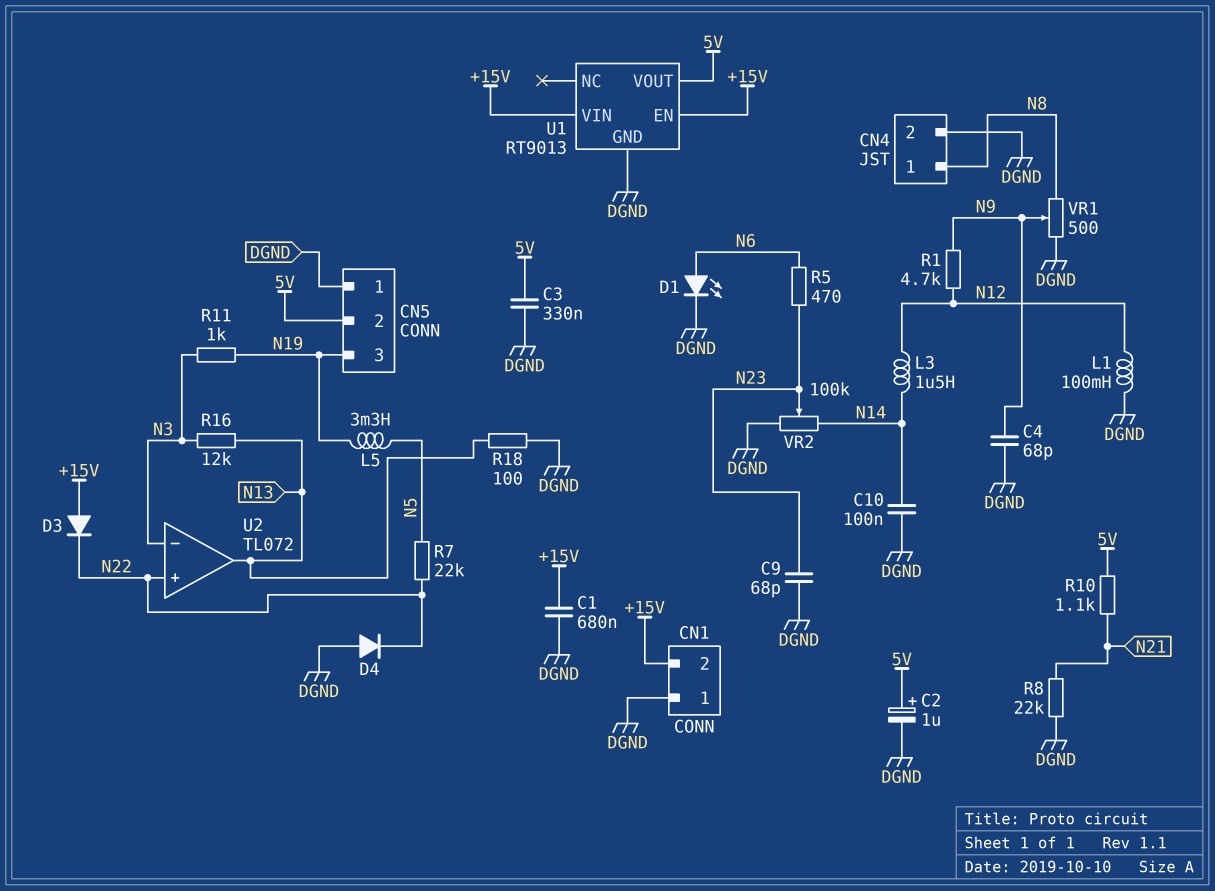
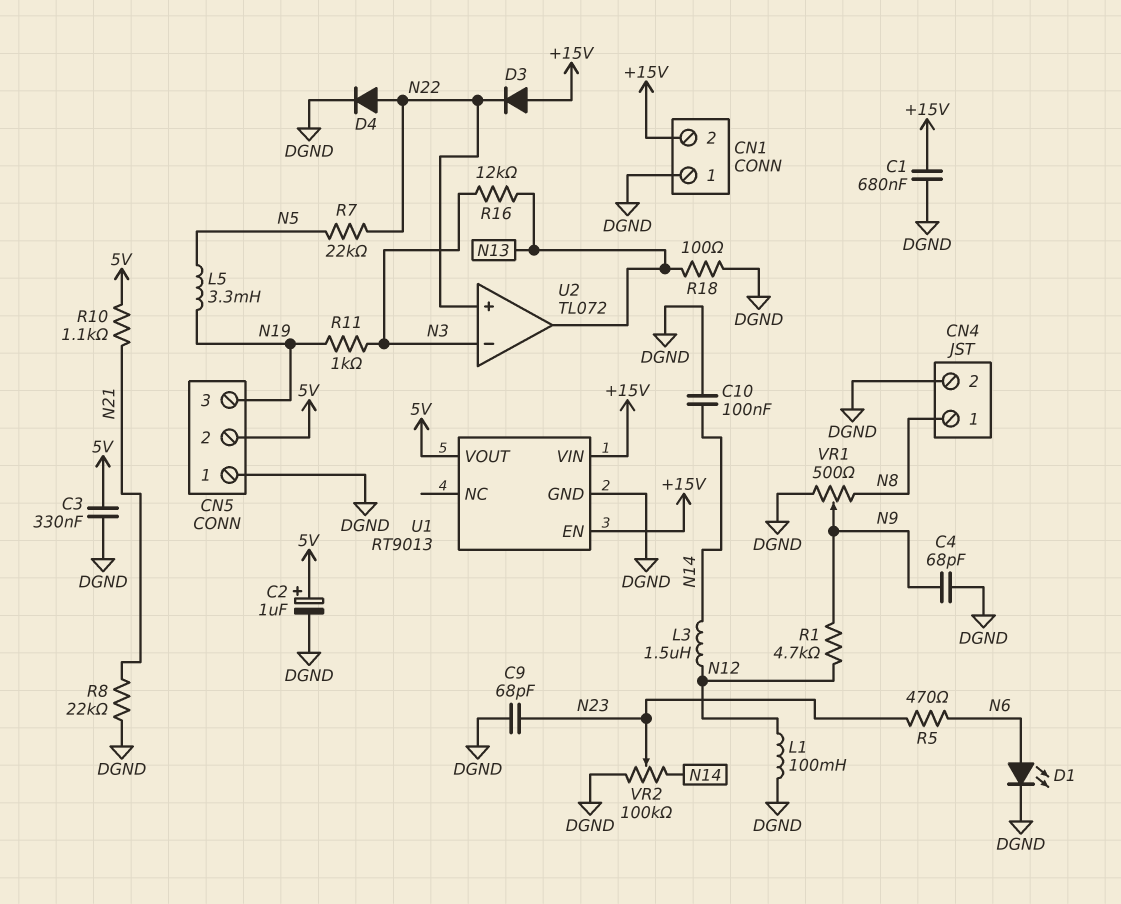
D4: diode (A DGND, K N22) -> diode (A N22, K DGND)

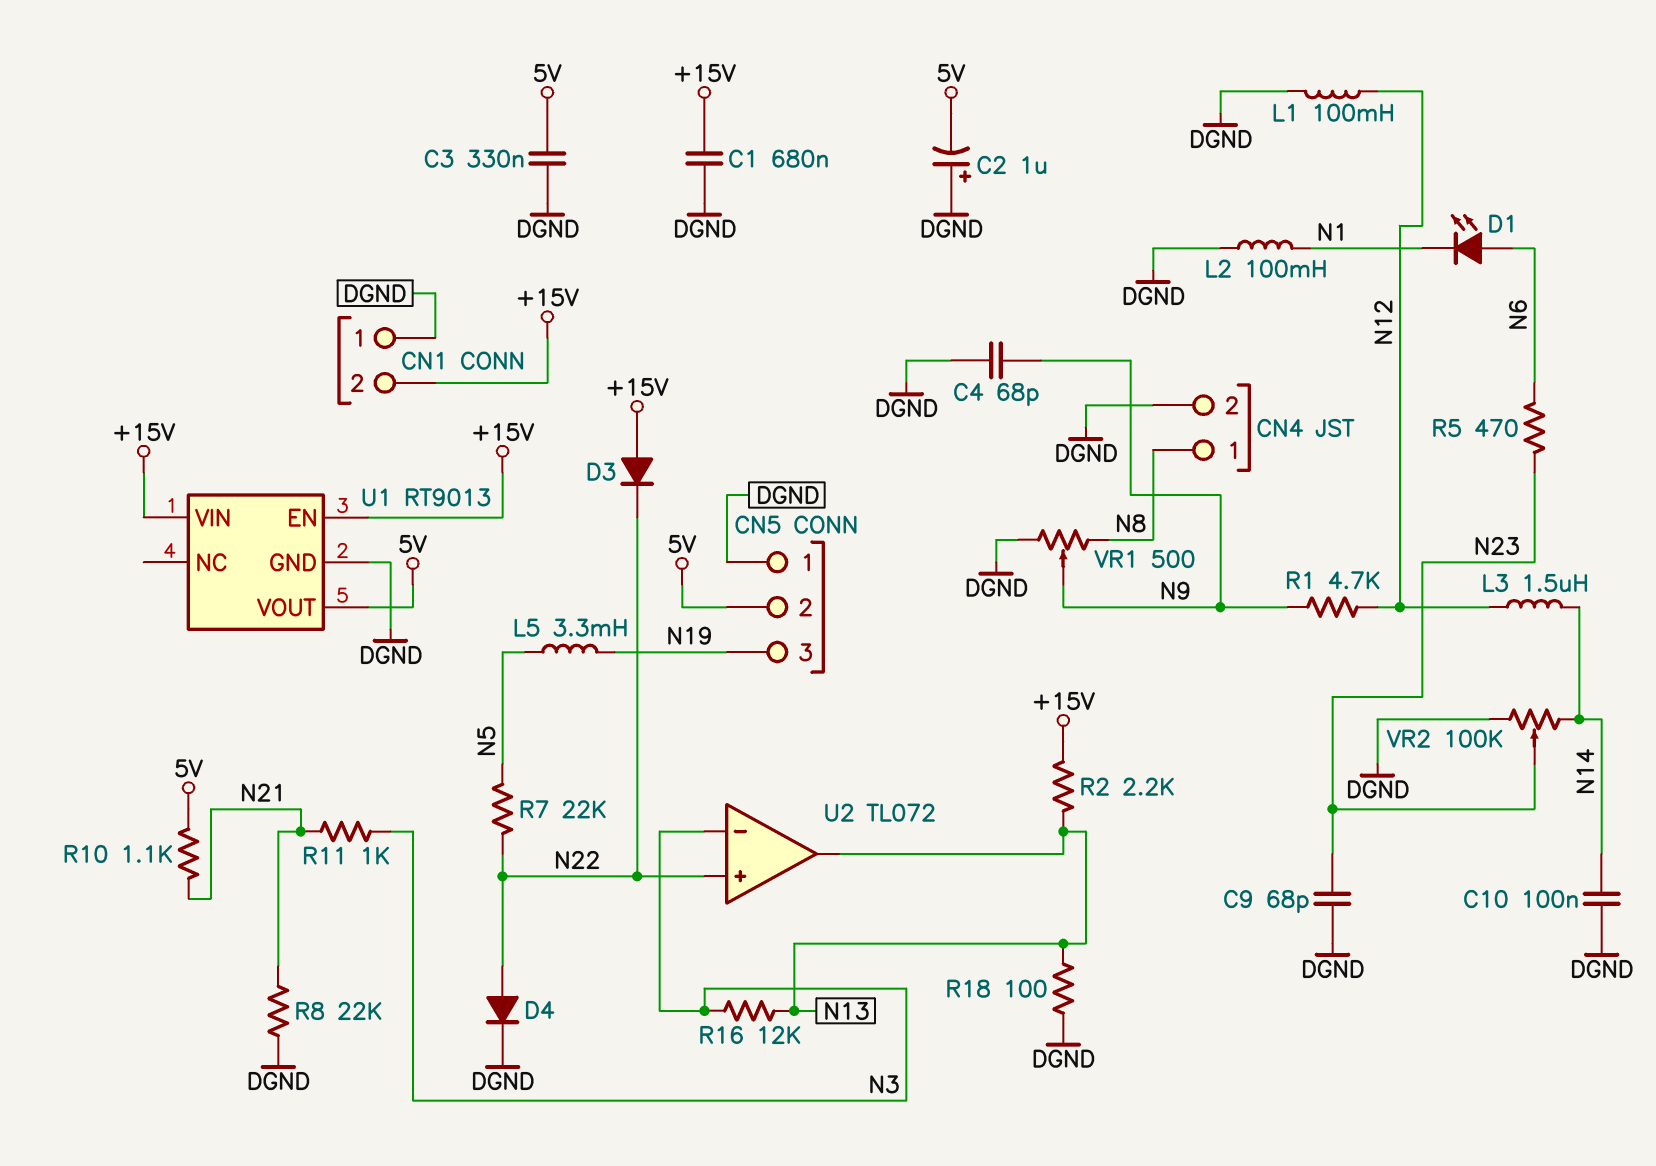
C2: 1uF (plus 5V, minus DGND) -> 1uF (plus DGND, minus 5V)
D1: LED (A N6, K DGND) -> LED (A N6, K N1)
L2: none -> 100mH (DGND, N1)
R2: none -> 2.2k (+15V, N13)
R11: 1k (N3, N19) -> 1k (N3, N21)

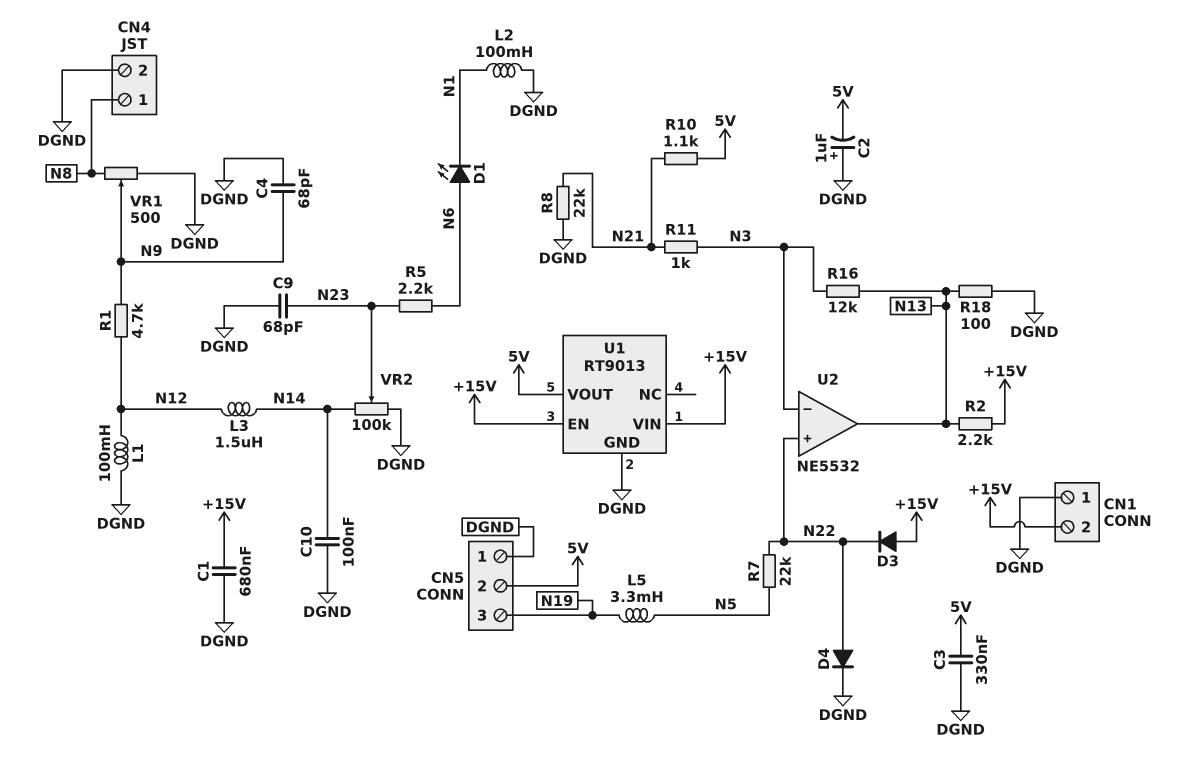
R5: 470 (N6, N23) -> 2.2k (N6, N23)
U2: TL072 -> NE5532

